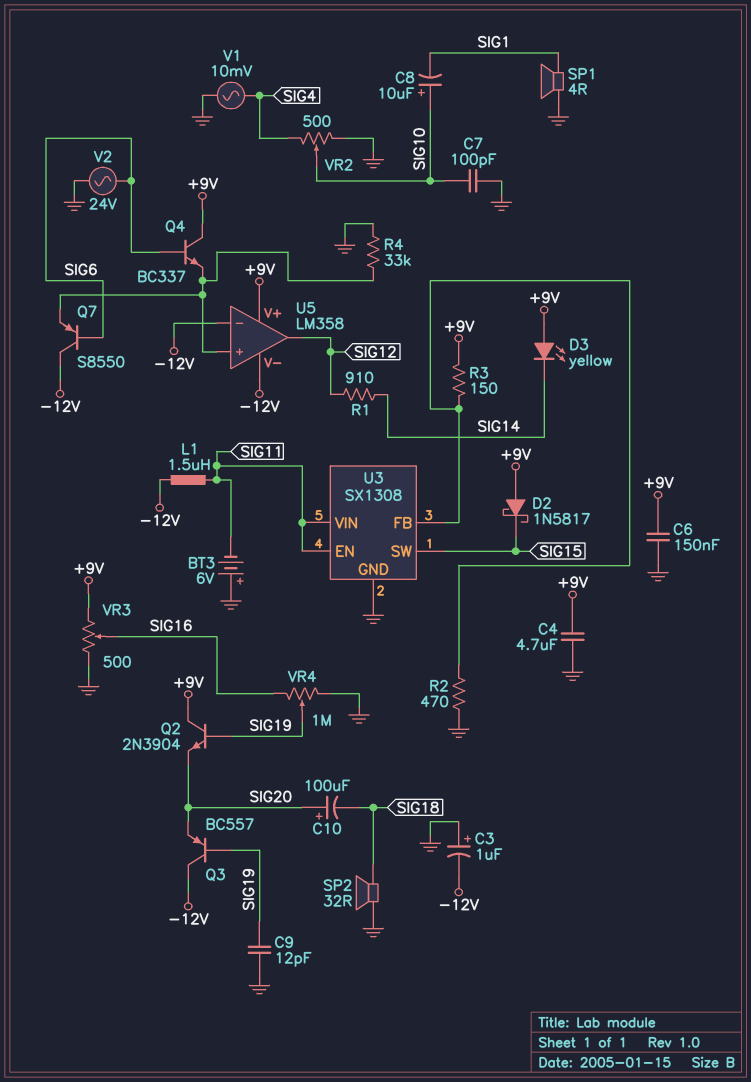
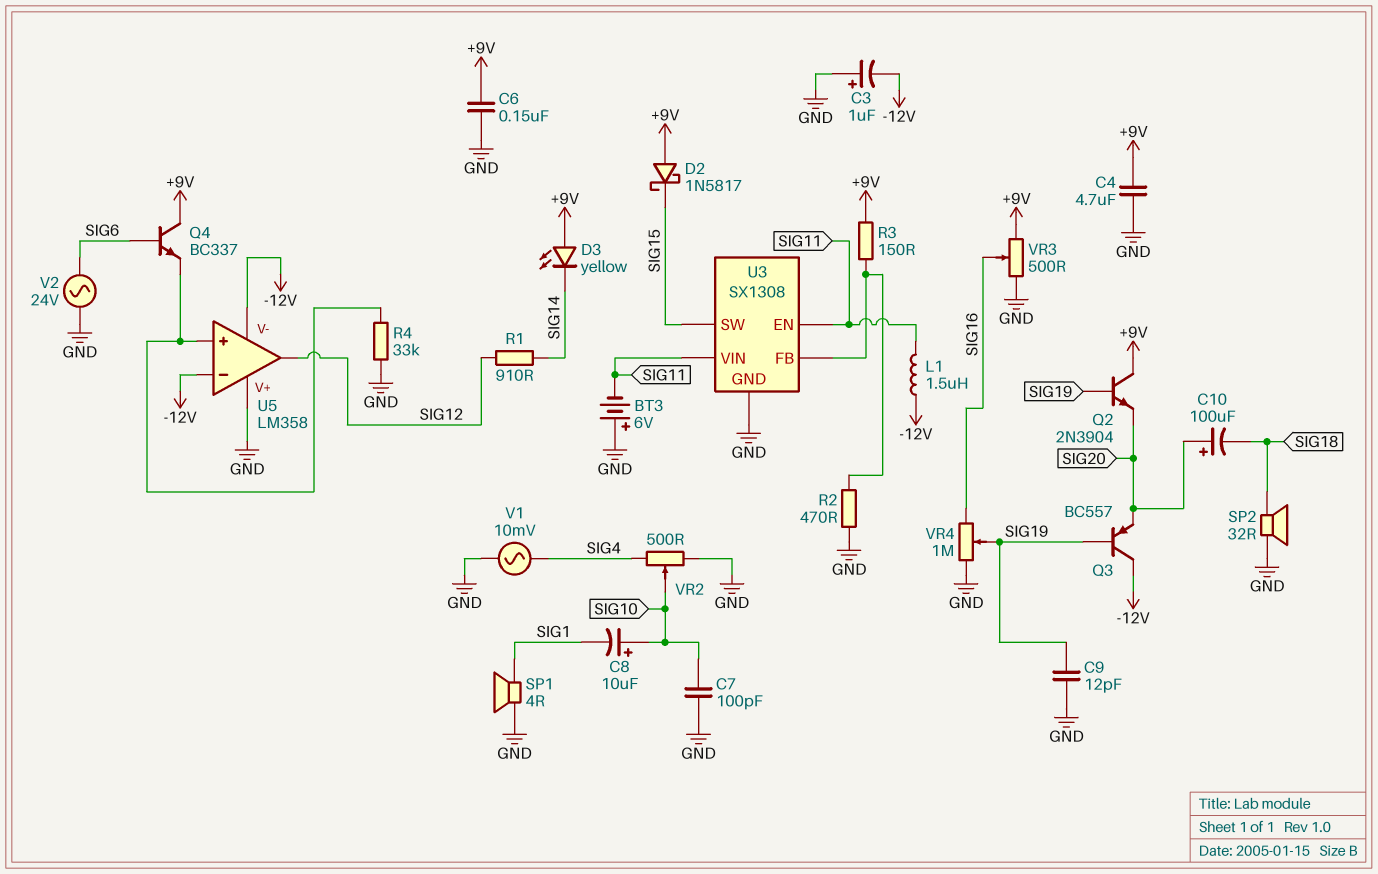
Q7: PNP S8550 (B SIG6, C -12V, E U5/in+) -> none
U5 pin V+: +9V -> GND

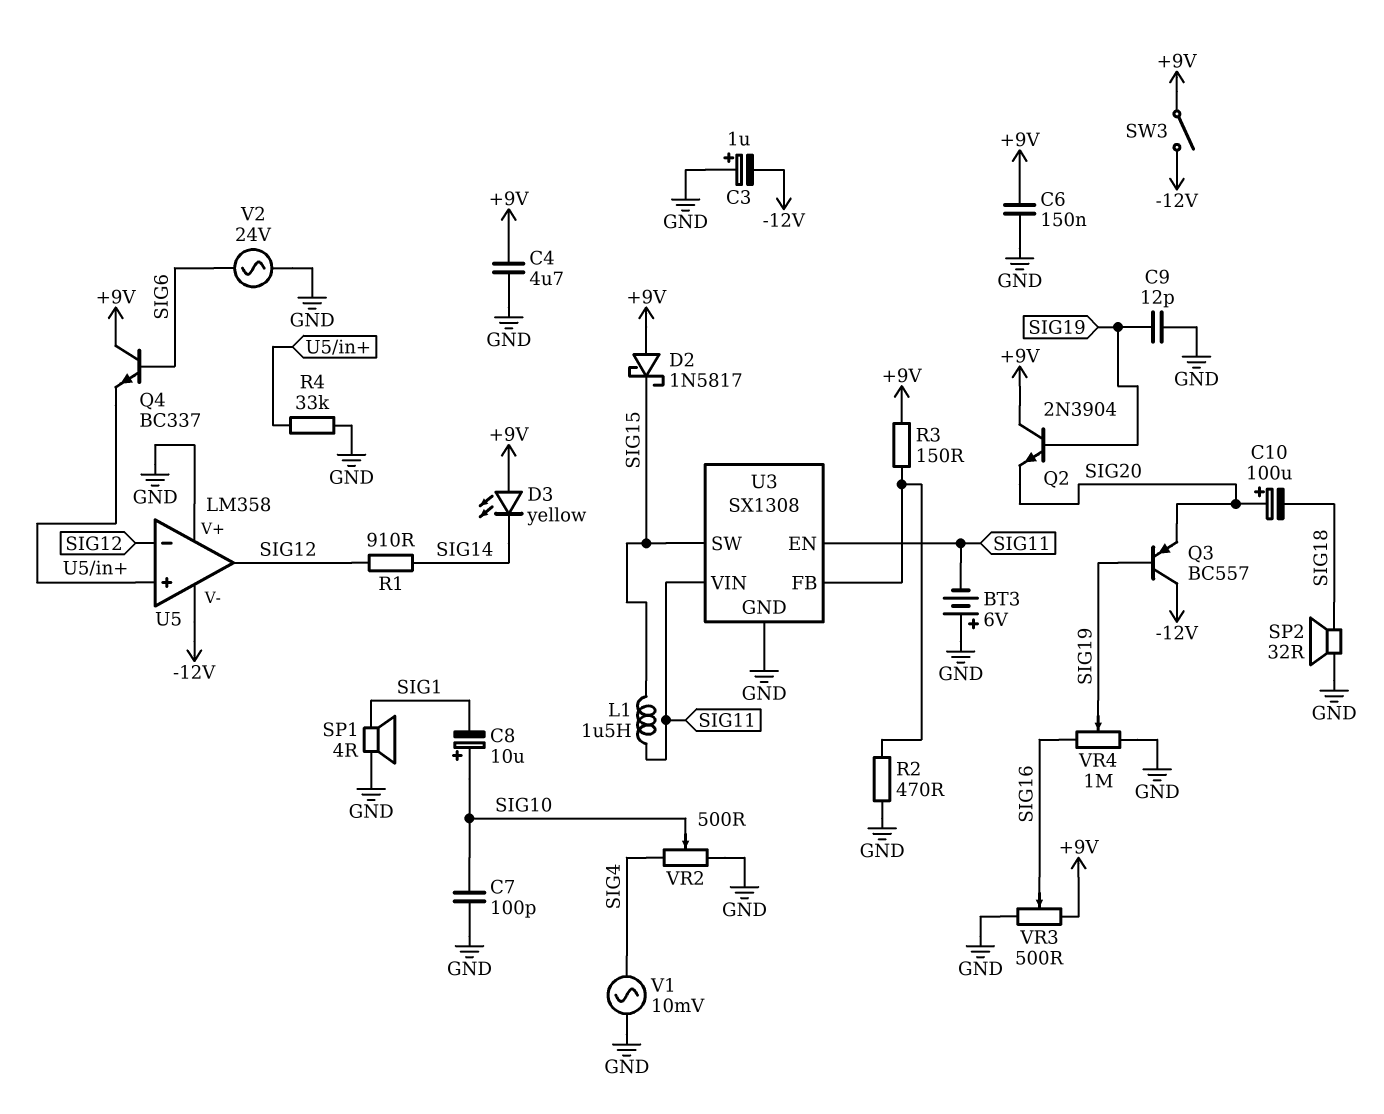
L1: 1.5uH (-12V, SIG11) -> 1.5uH (SIG11, SIG15)
SW3: none -> switch (+9V, -12V)
U5 pin in-: -12V -> SIG12

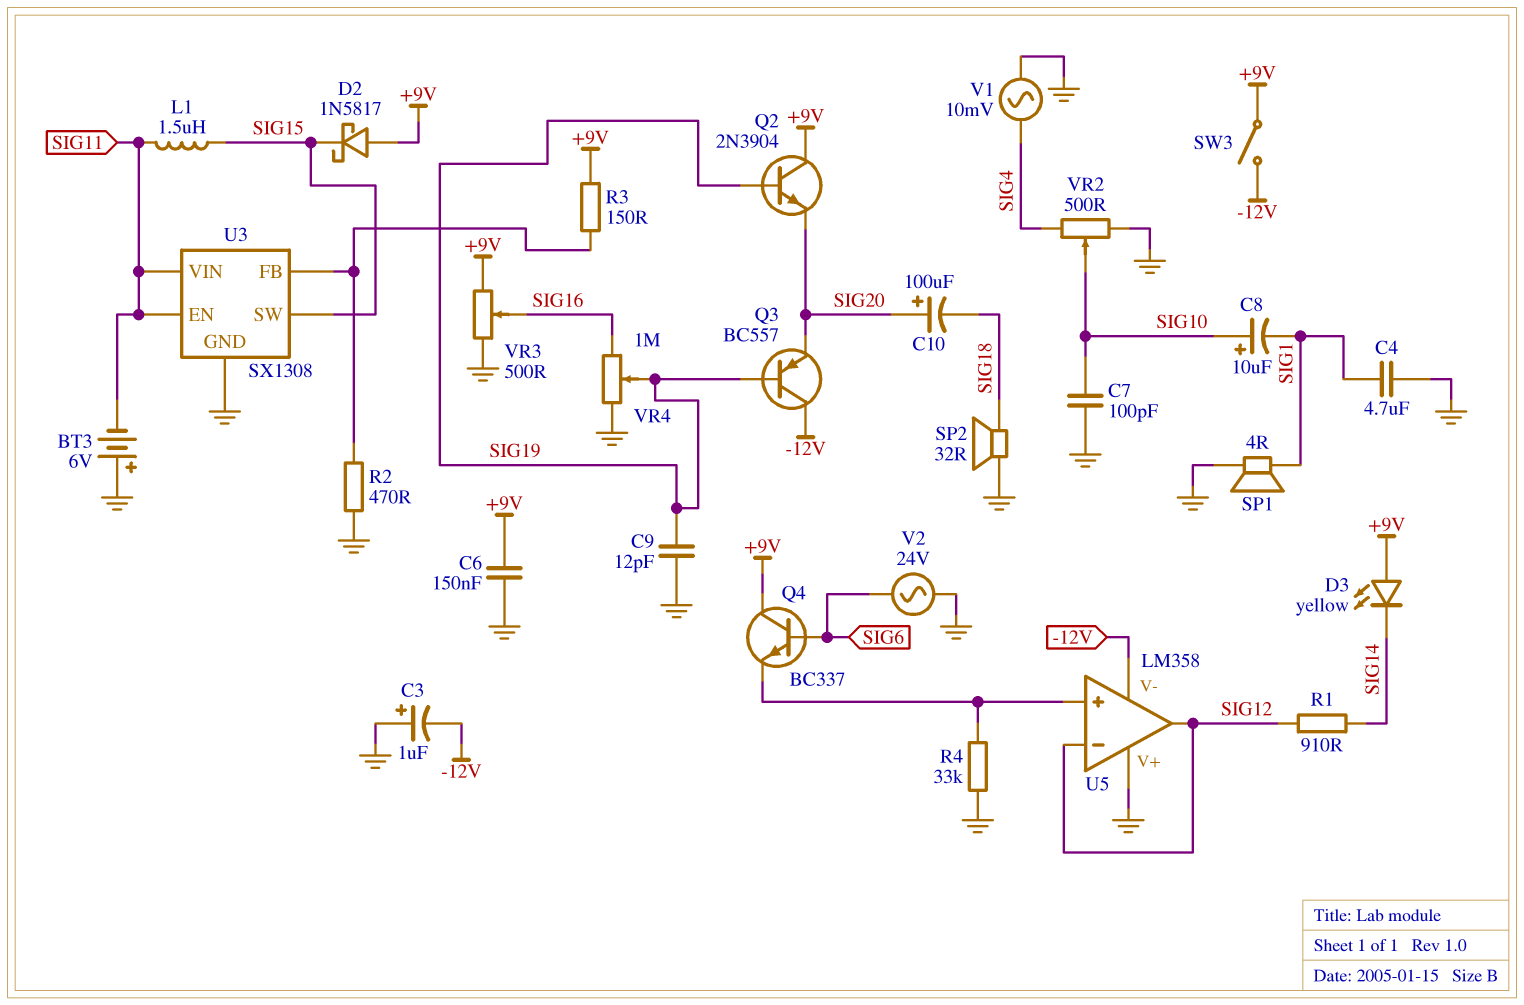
C4: 4.7uF (+9V, GND) -> 4.7uF (GND, SIG1)

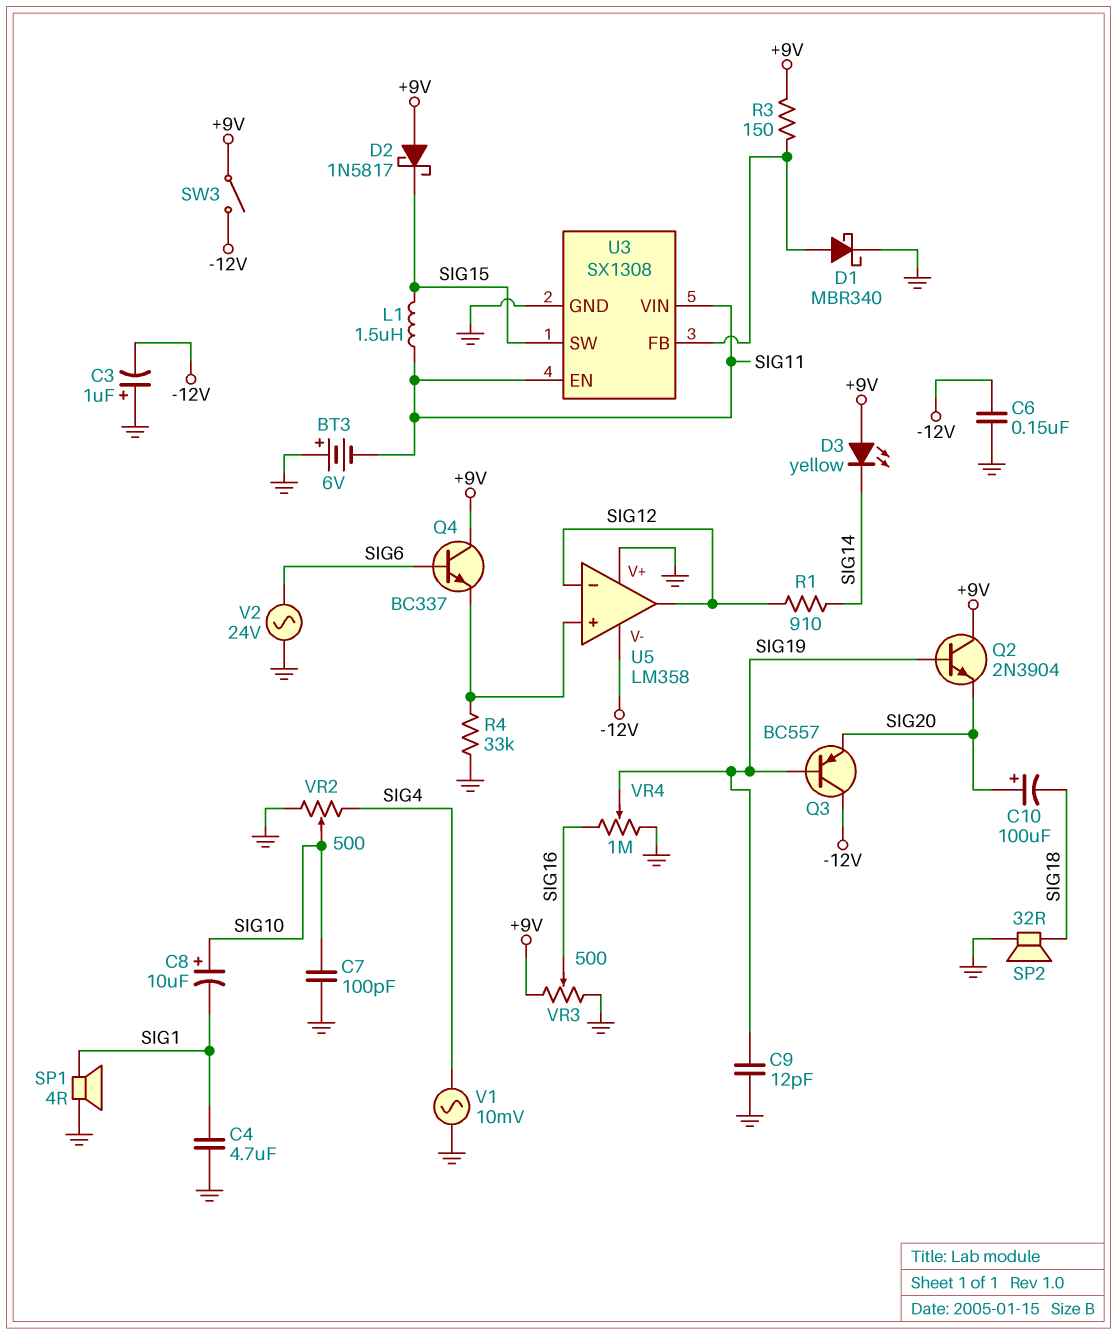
C6: 150nF (+9V, GND) -> 150nF (-12V, GND)
D1: none -> schottky MBR340 (A U3/FB, K GND)
R2: 470 (GND, U3/FB) -> none

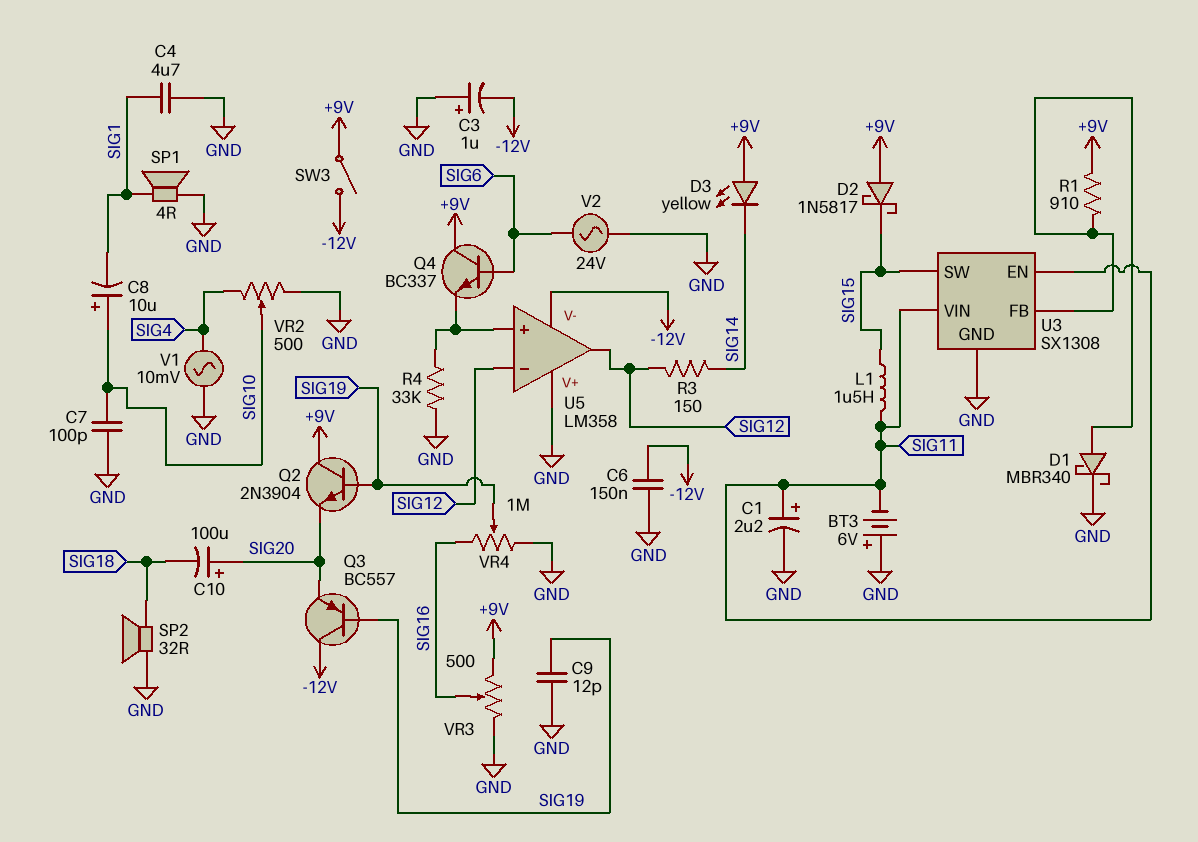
C1: none -> 2.2uF (plus SIG11, minus GND)
R1: 910 (SIG12, SIG14) -> 910 (+9V, U3/FB)
R3: 150 (+9V, U3/FB) -> 150 (SIG12, SIG14)

